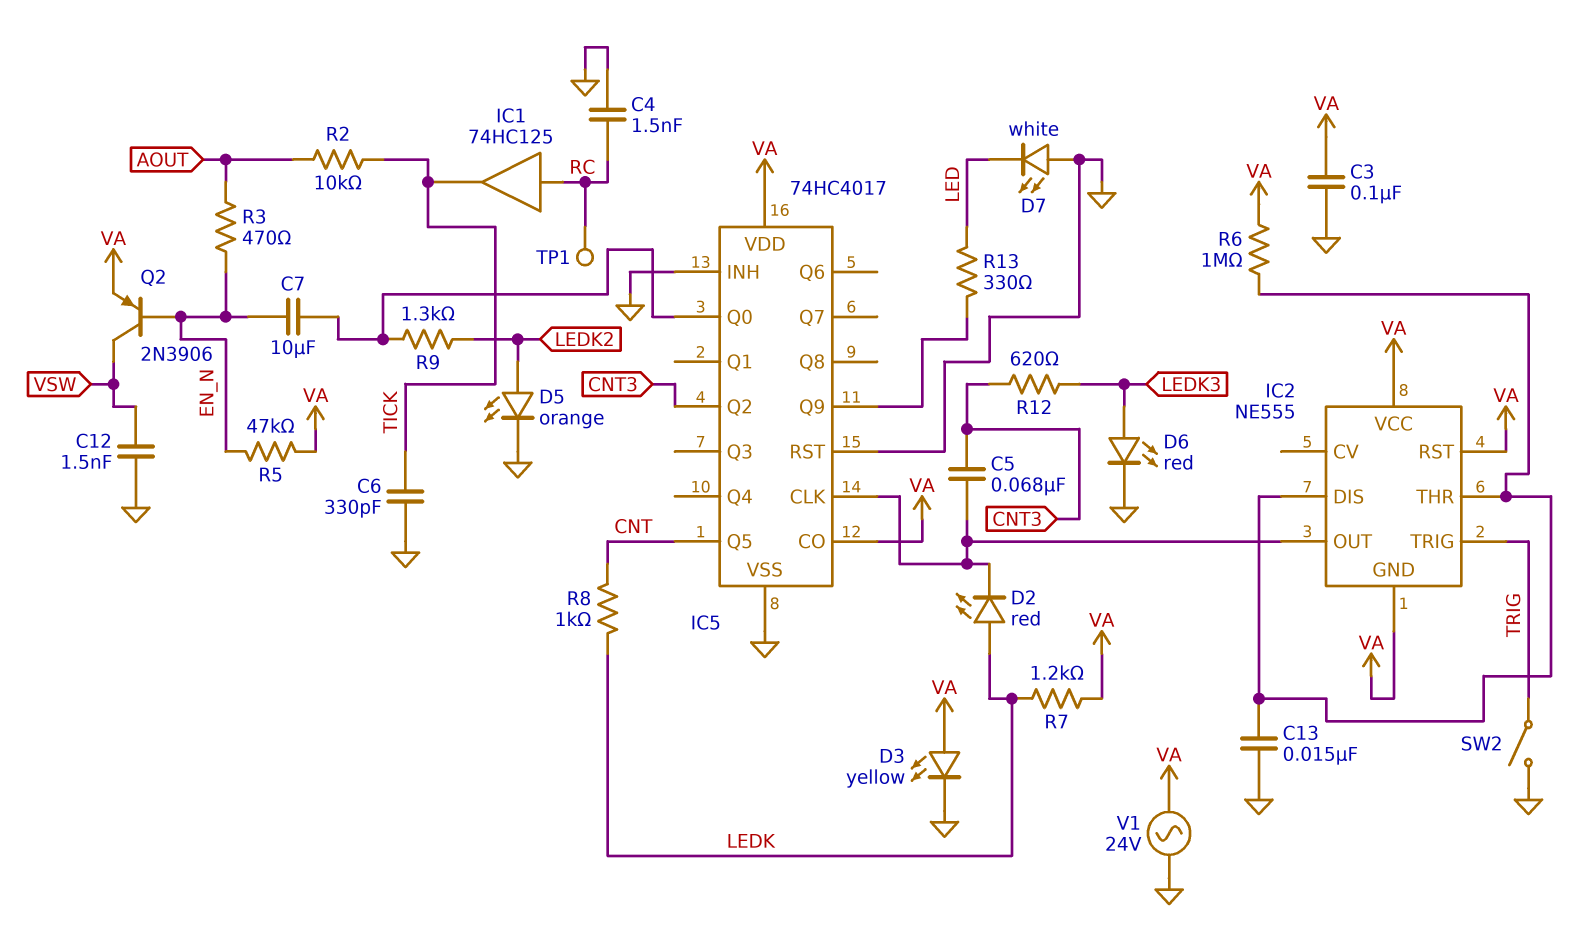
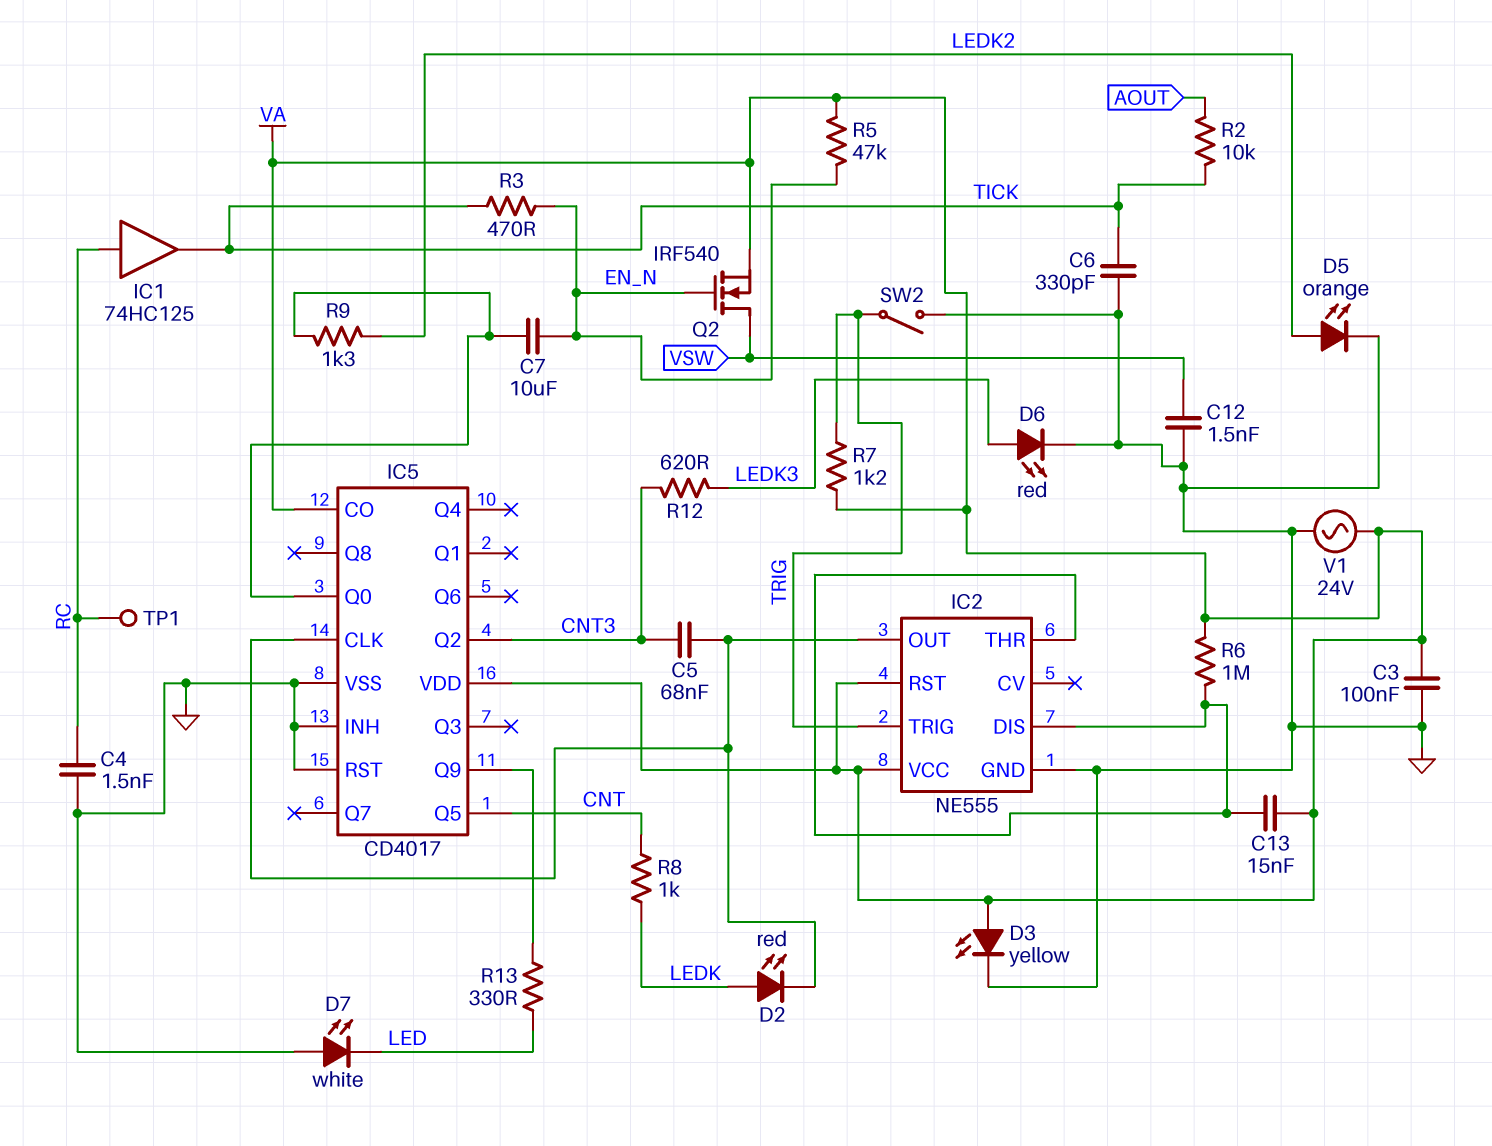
C13: 15nF (GND, IC2/DIS) -> 15nF (IC2/DIS, VA)
IC2 pin GND: VA -> GND
IC5: 74HC4017 -> CD4017
Q2: PNP 2N3906 (B EN_N, C VSW, E VA) -> NMOS IRF540 (G EN_N, D VSW, S VA)
R3: 470 (AOUT, EN_N) -> 470 (EN_N, TICK)
R7: 1.2k (LEDK, VA) -> 1.2k (TRIG, VA)

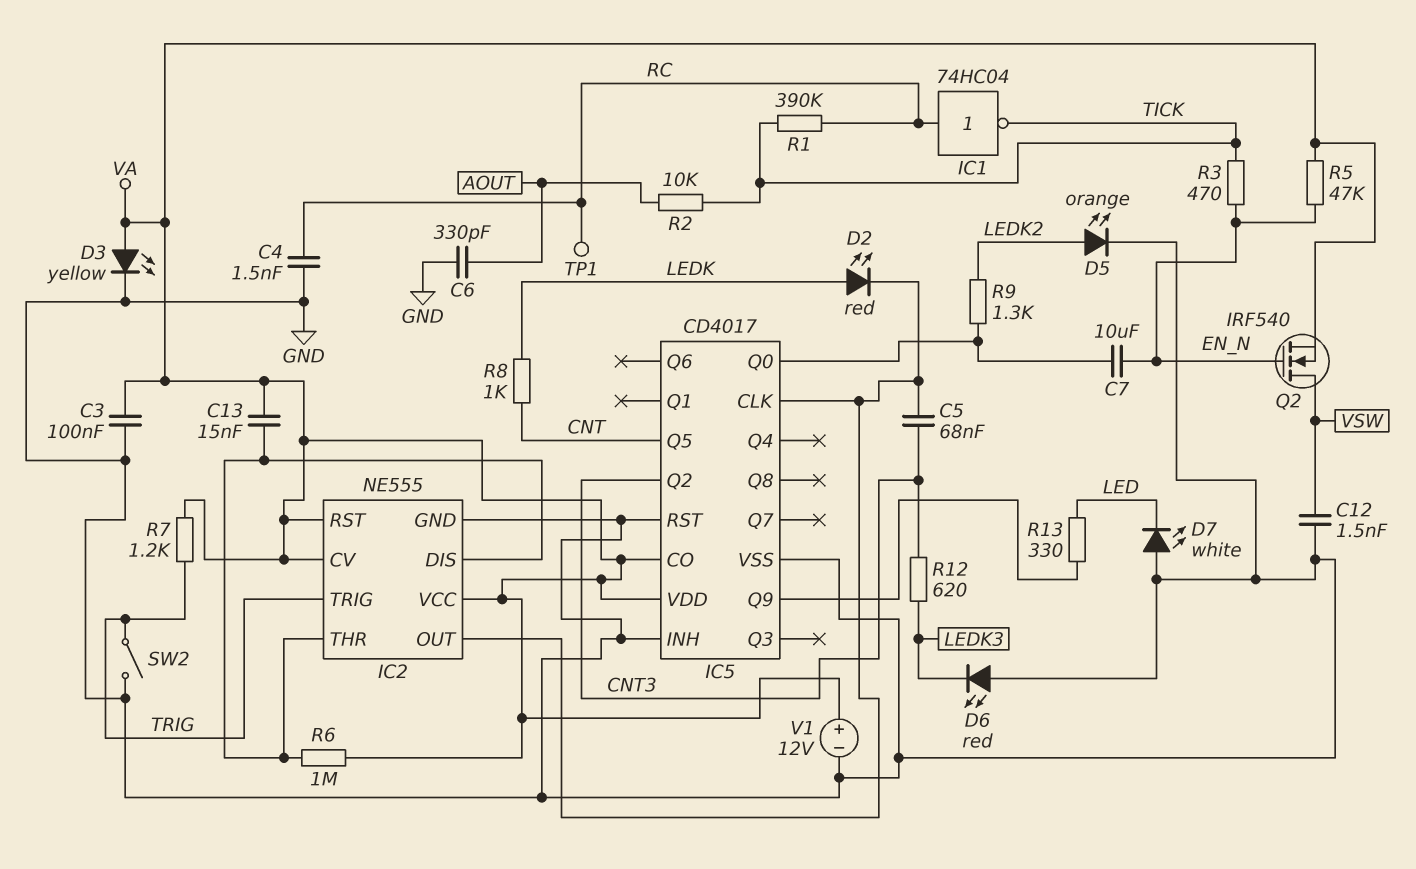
C6: 330pF (GND, TICK) -> 330pF (AOUT, GND)
D6: LED red (A LEDK3, K GND) -> LED red (A GND, K LEDK3)
IC1: buffer 74HC125 (in RC, out TICK) -> NOT 74HC04 (in RC, out TICK)
IC2 pin CV: none -> VA
R1: none -> 390k (RC, TICK)
V1: AC 24V (GND, VA) -> 12V (plus VA, minus GND)

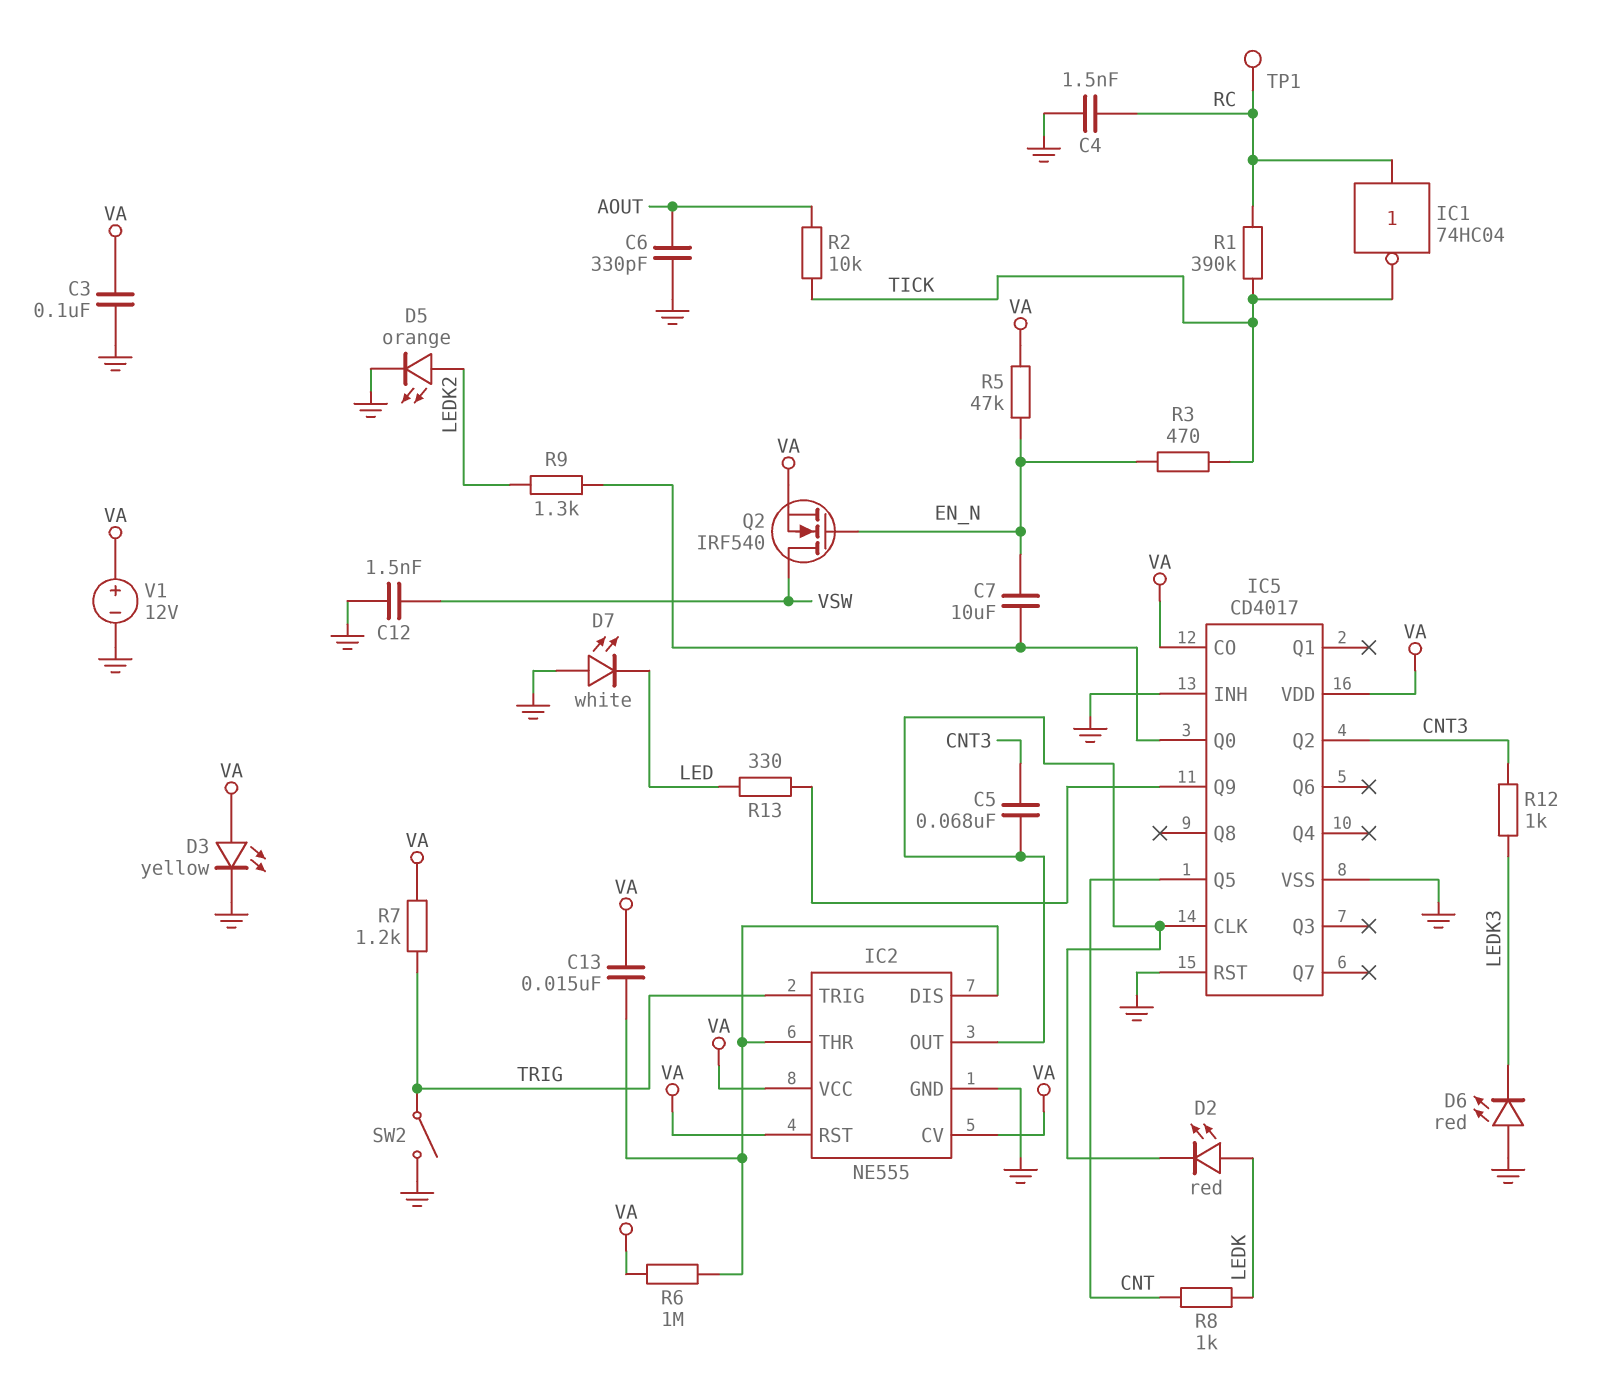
R12: 620 (CNT3, LEDK3) -> 1k (CNT3, LEDK3)

